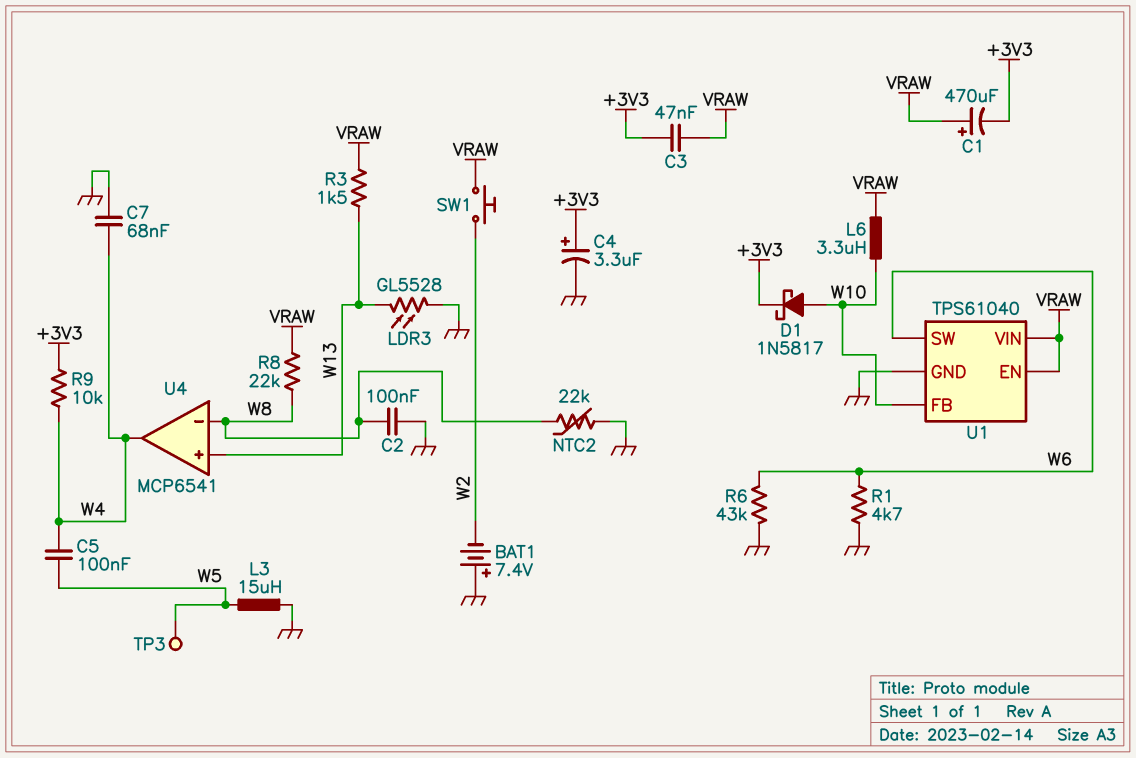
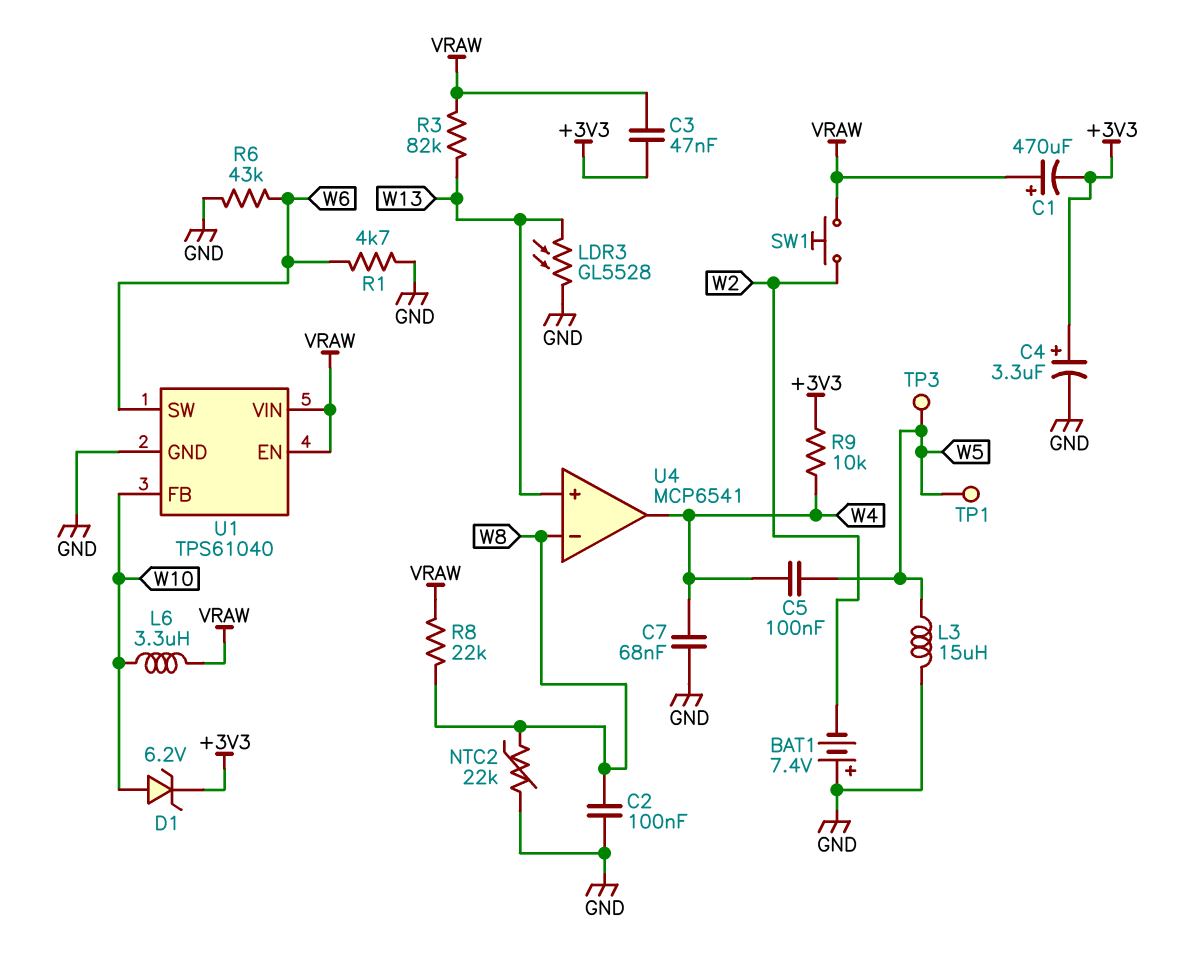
D1: schottky 1N5817 (A W10, K +3V3) -> zener 6.2V (A W10, K +3V3)
R3: 1.5k (VRAW, W13) -> 82k (VRAW, W13)
TP1: none -> test point (W5)

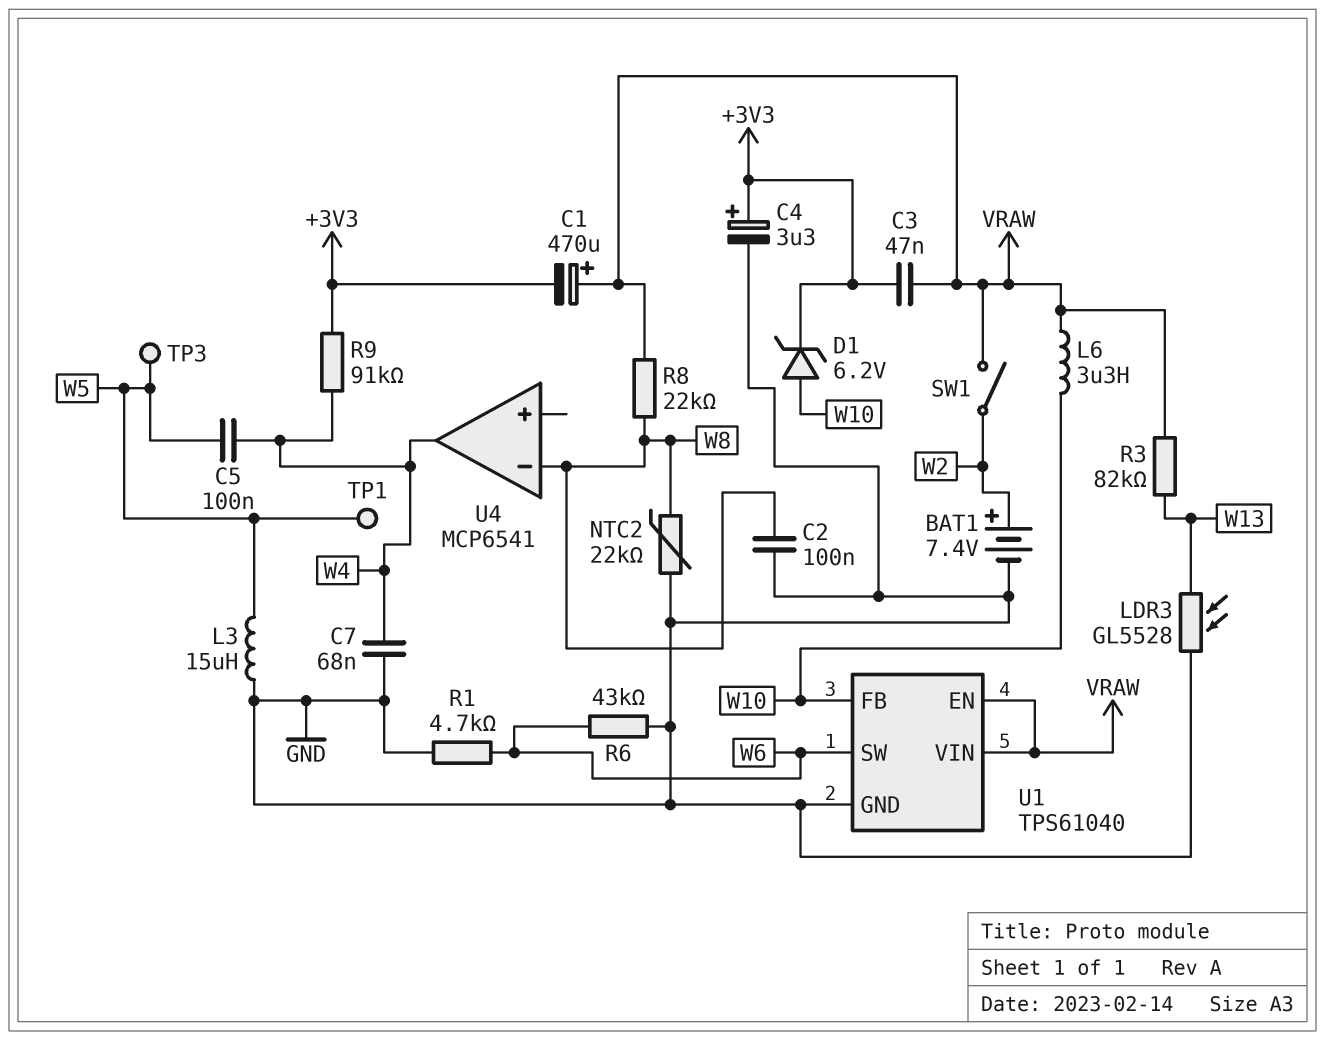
BAT1: 7.4V (plus GND, minus W2) -> 7.4V (plus W2, minus GND)
R9: 10k (+3V3, W4) -> 91k (+3V3, W4)
SW1: button (VRAW, W2) -> switch (VRAW, W2)
U4 pin in+: W13 -> none

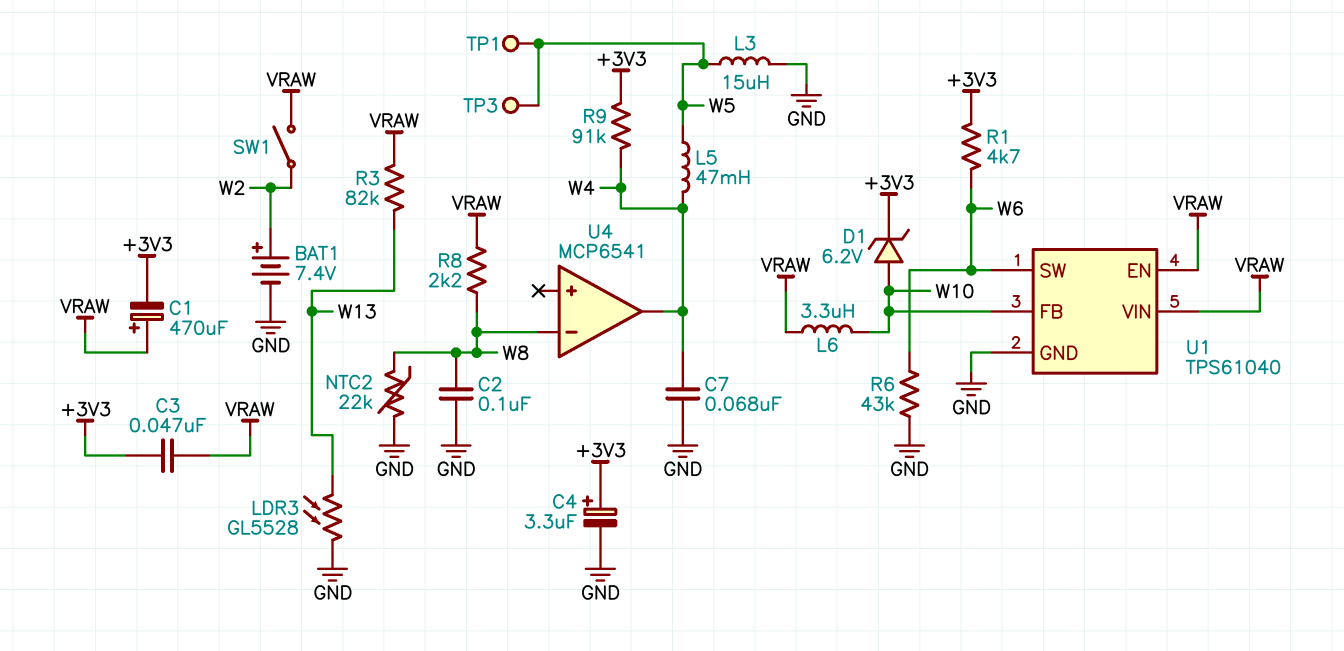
C5: 100nF (W4, W5) -> none
L5: none -> 47mH (W4, W5)
R1: 4.7k (GND, W6) -> 4.7k (+3V3, W6)
R8: 22k (VRAW, W8) -> 2.2k (VRAW, W8)

